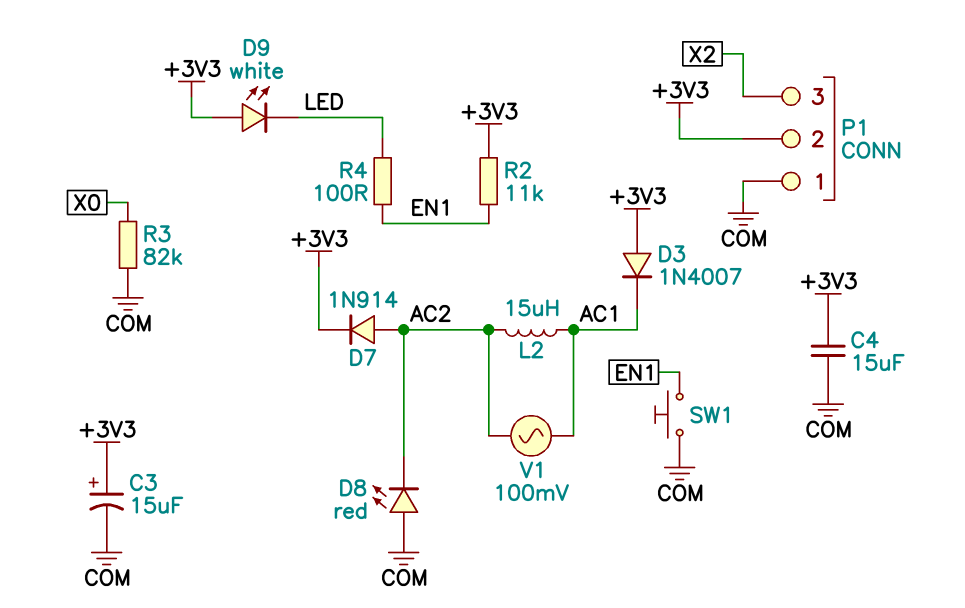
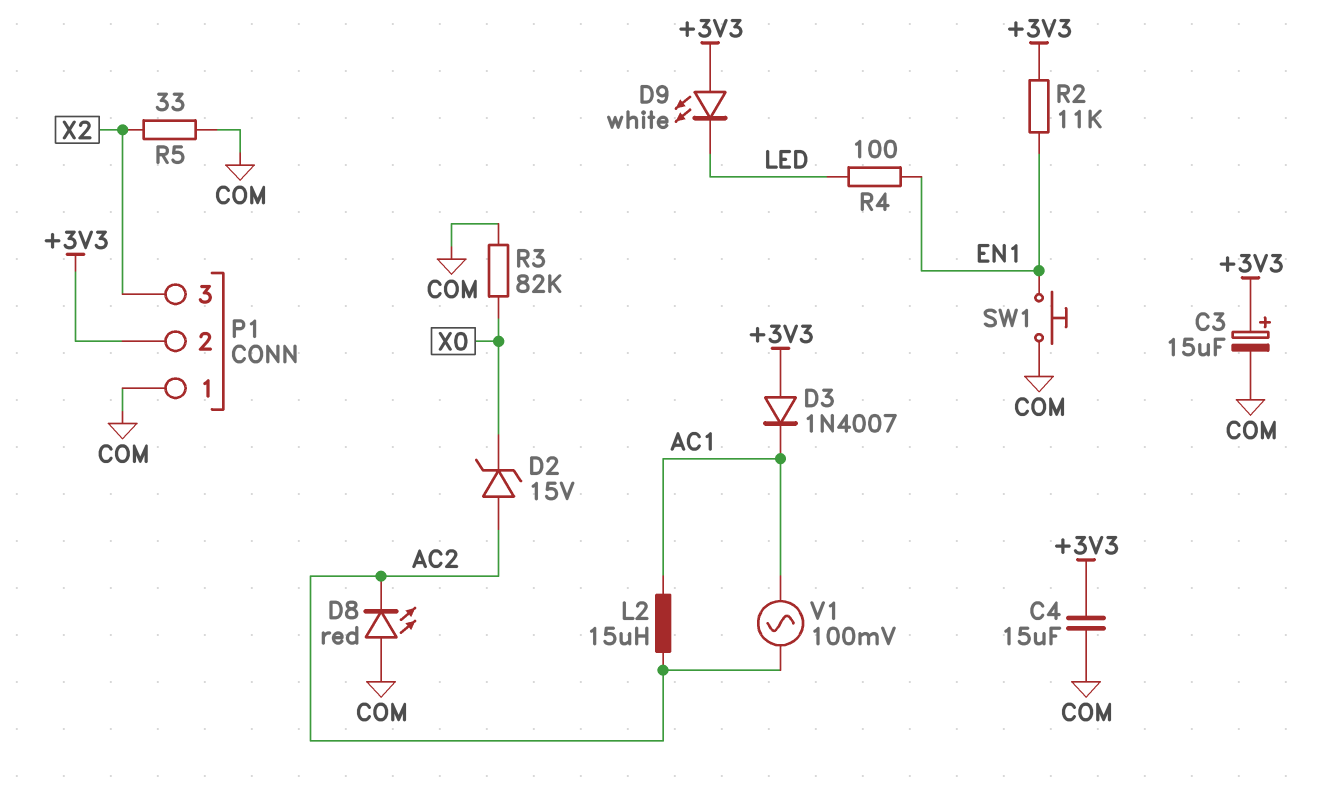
D2: none -> zener 15V (A AC2, K X0)
D7: diode 1N914 (A AC2, K +3V3) -> none
R5: none -> 33 (COM, X2)

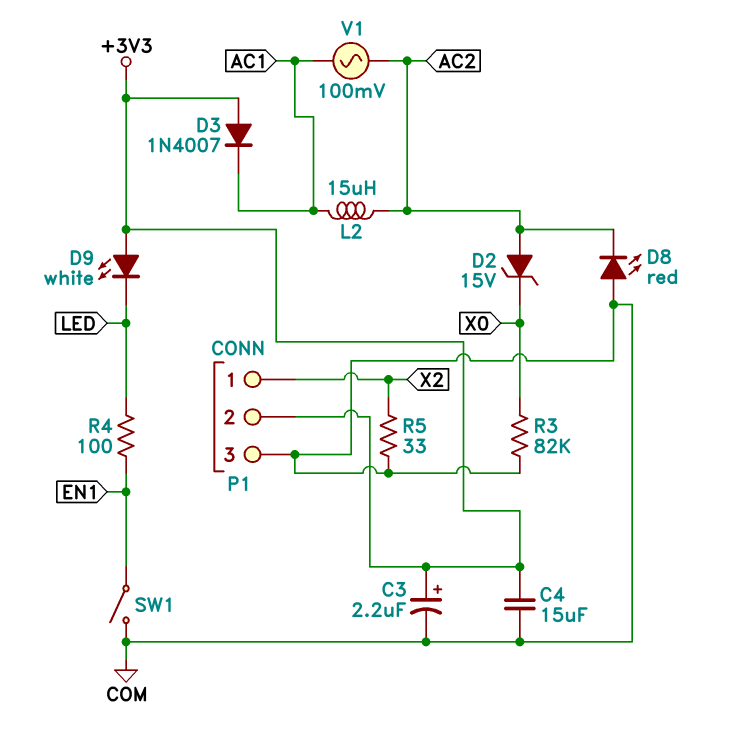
C3: 15uF (plus +3V3, minus COM) -> 2.2uF (plus +3V3, minus COM)
P1 pin 1: COM -> X2
P1 pin 3: X2 -> COM
R2: 11k (+3V3, EN1) -> none
SW1: button (COM, EN1) -> switch (COM, EN1)

